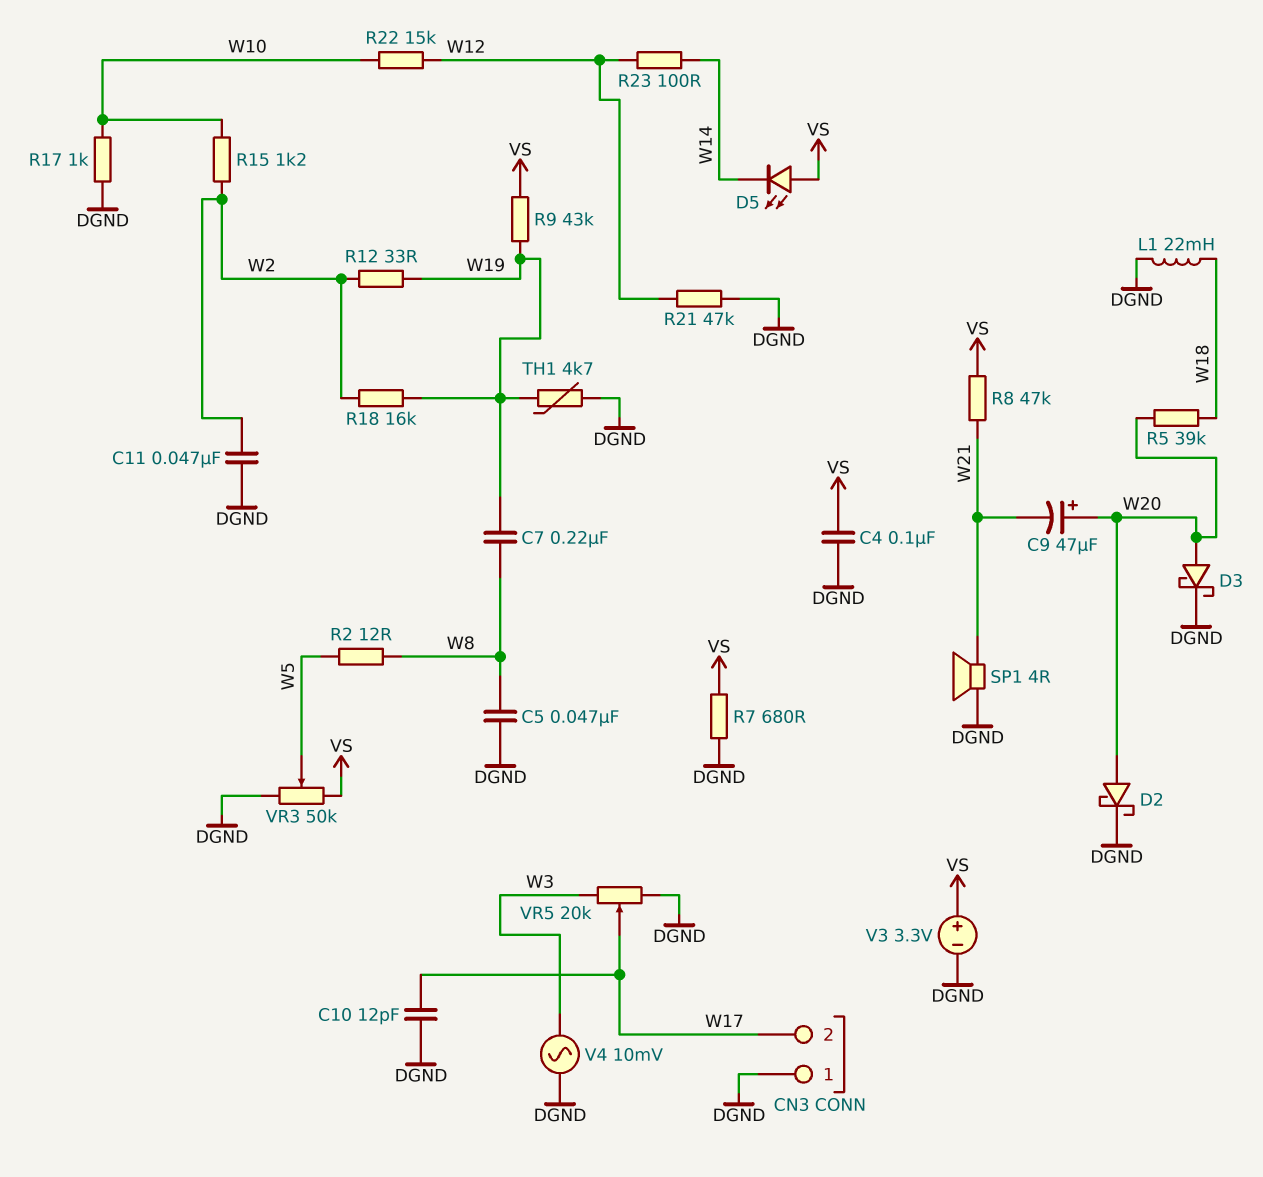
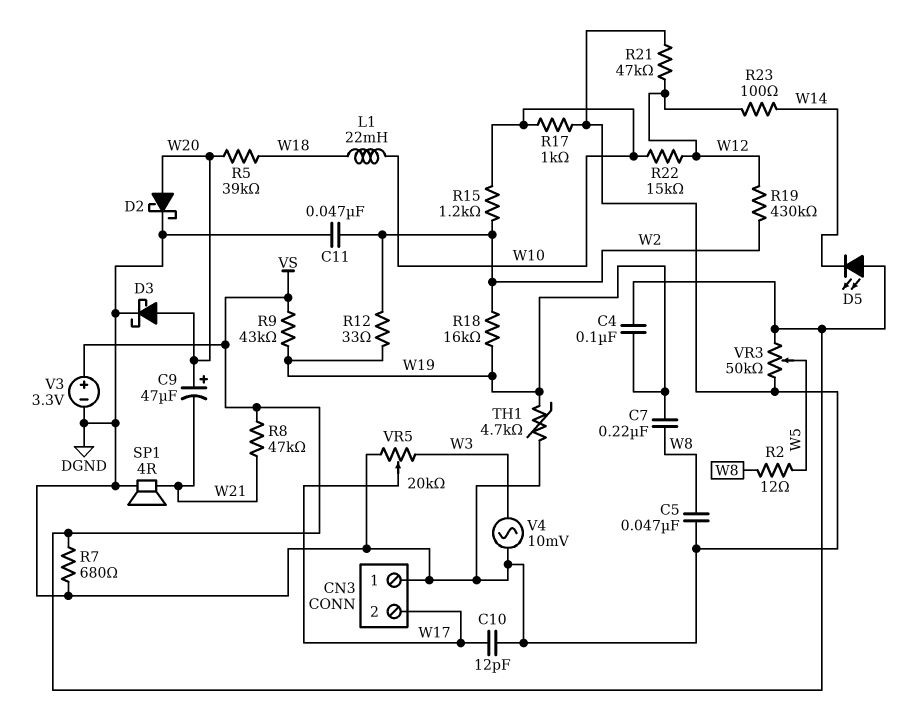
C4: 100nF (DGND, VS) -> 100nF (VS, W19)
L1: 22mH (DGND, W18) -> 22mH (W10, W18)
R19: none -> 430k (W2, W12)

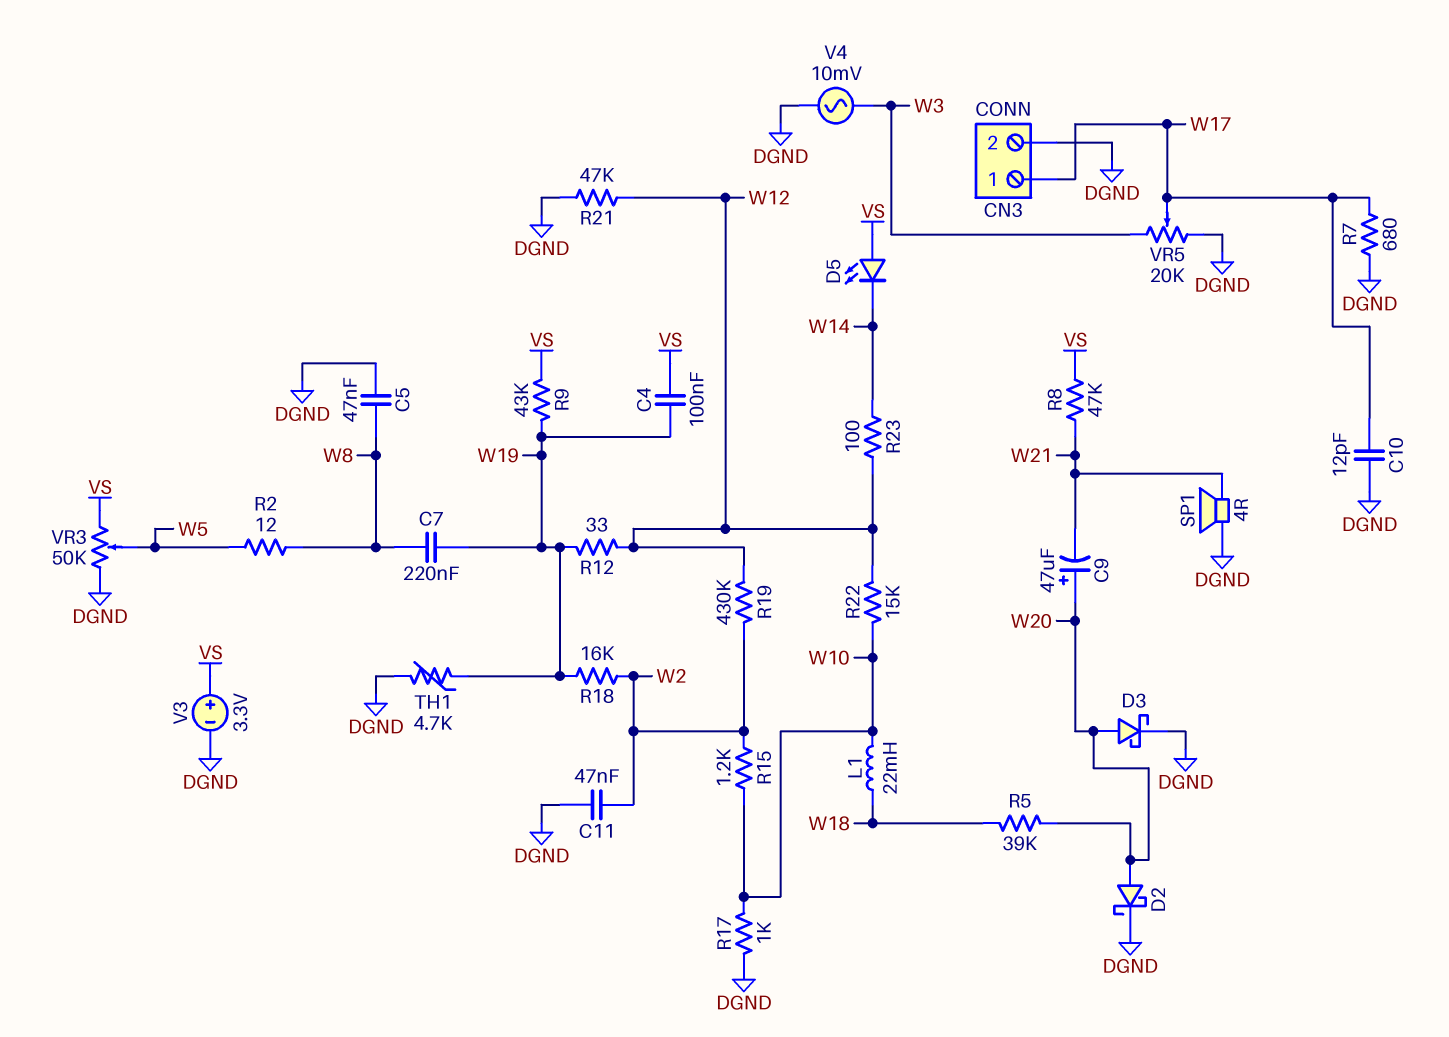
CN3 pin 1: DGND -> W17
CN3 pin 2: W17 -> DGND
R7: 680 (DGND, VS) -> 680 (DGND, W17)
R12: 33 (W2, W19) -> 33 (W12, W19)

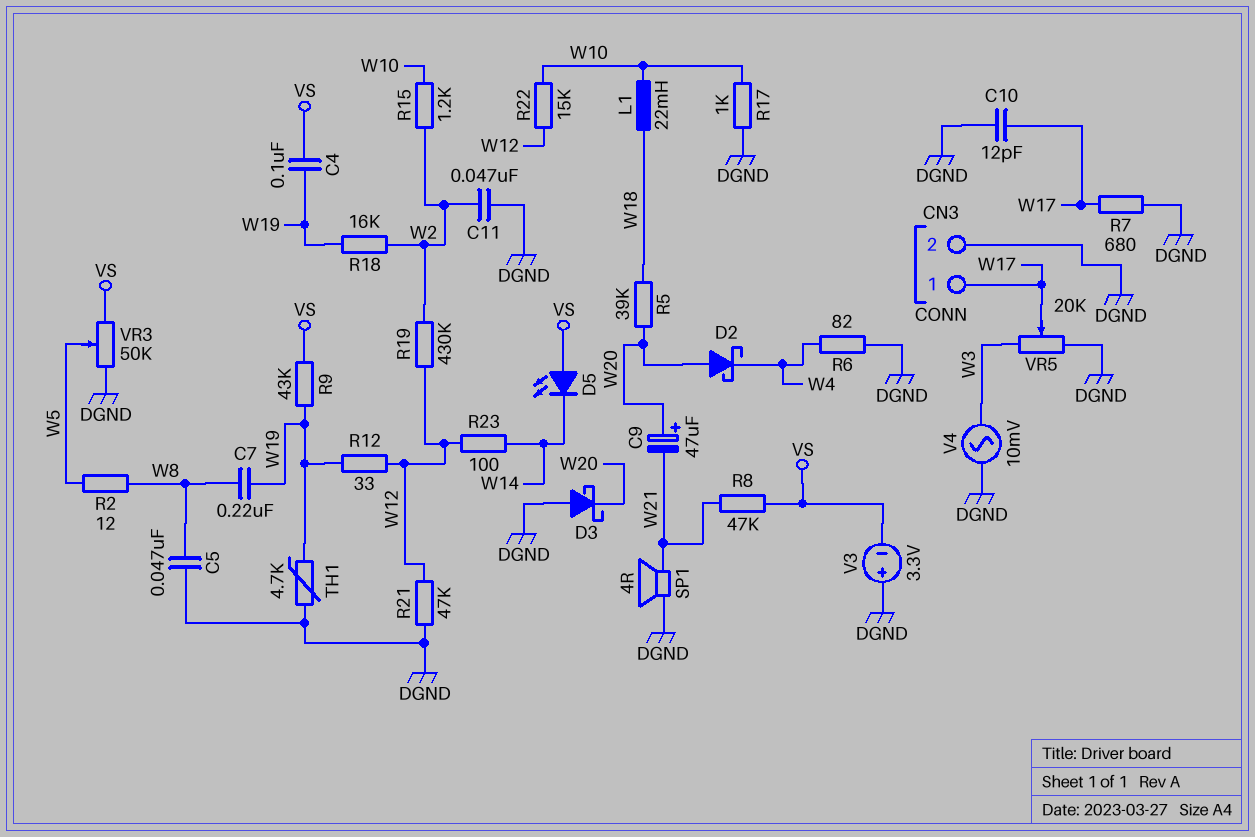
D2: schottky (A W20, K DGND) -> schottky (A W20, K W4)
D3: schottky (A W20, K DGND) -> schottky (A DGND, K W20)
R6: none -> 82 (DGND, W4)
V3: 3.3V (plus VS, minus DGND) -> 3.3V (plus DGND, minus VS)

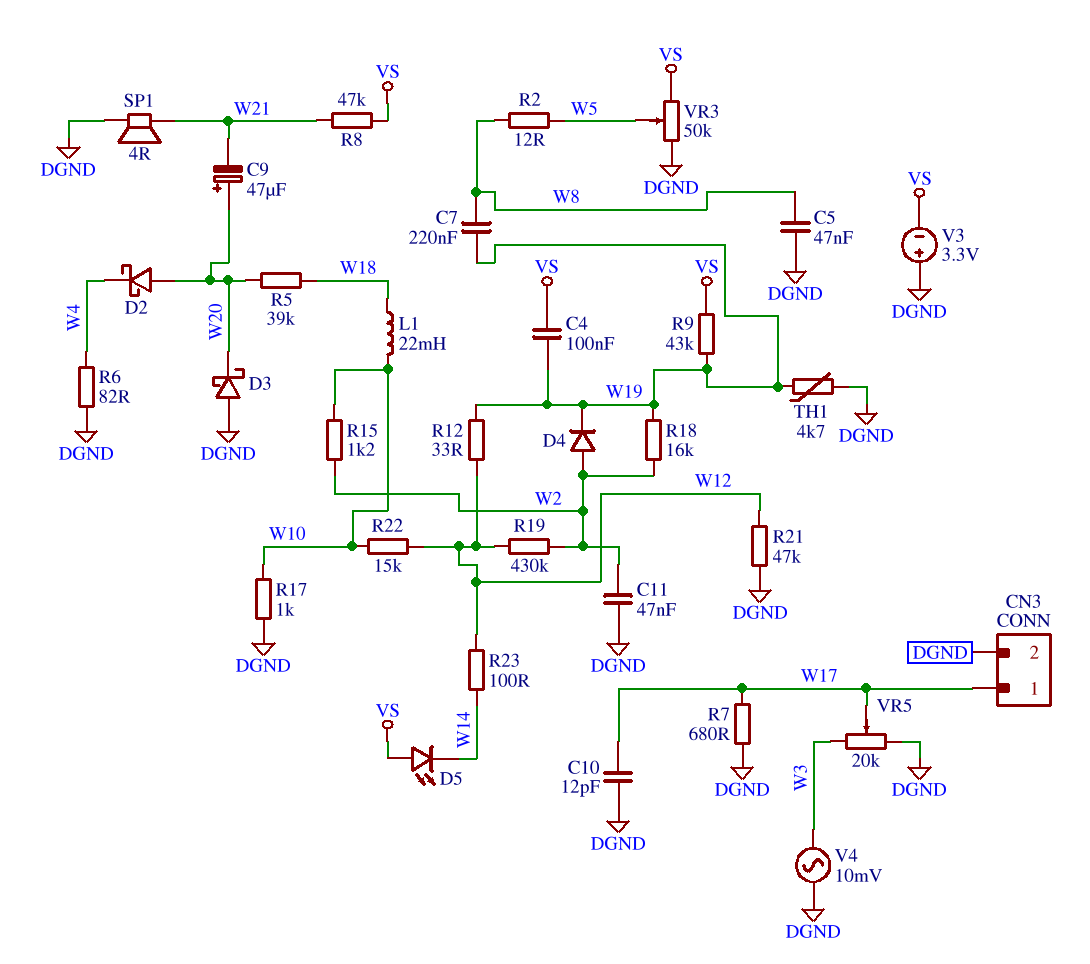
D4: none -> diode (A W2, K W19)

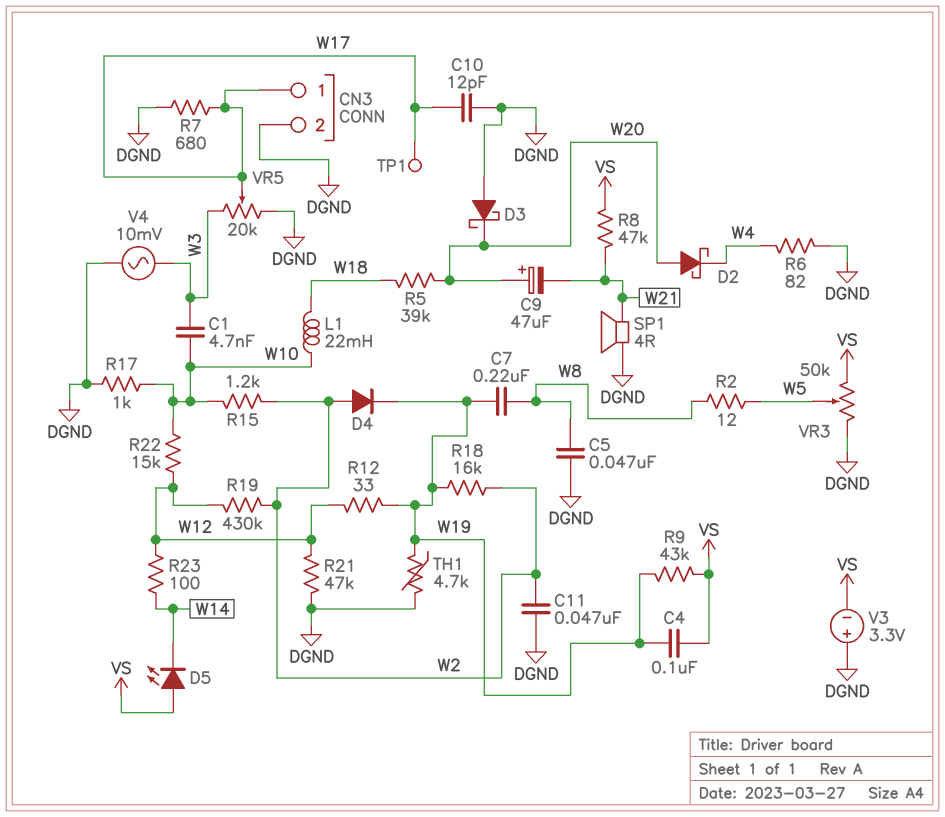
C1: none -> 4.7nF (W3, W10)
TP1: none -> test point (W17)

